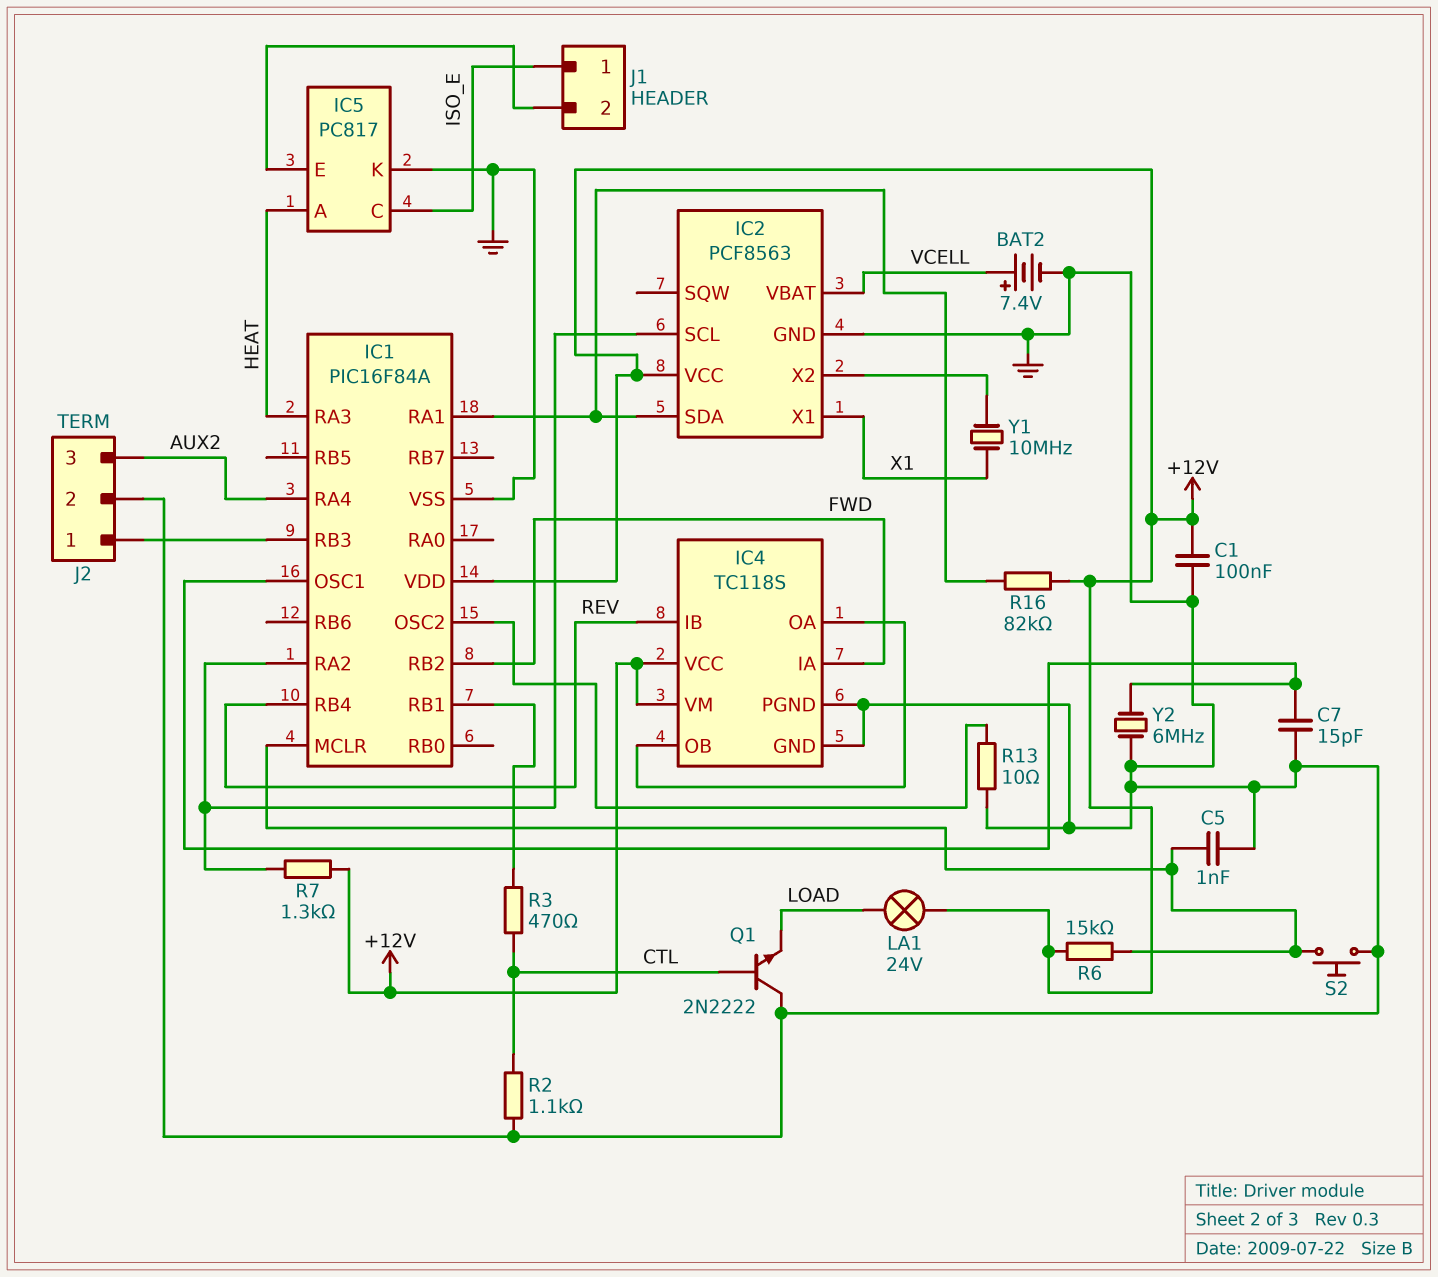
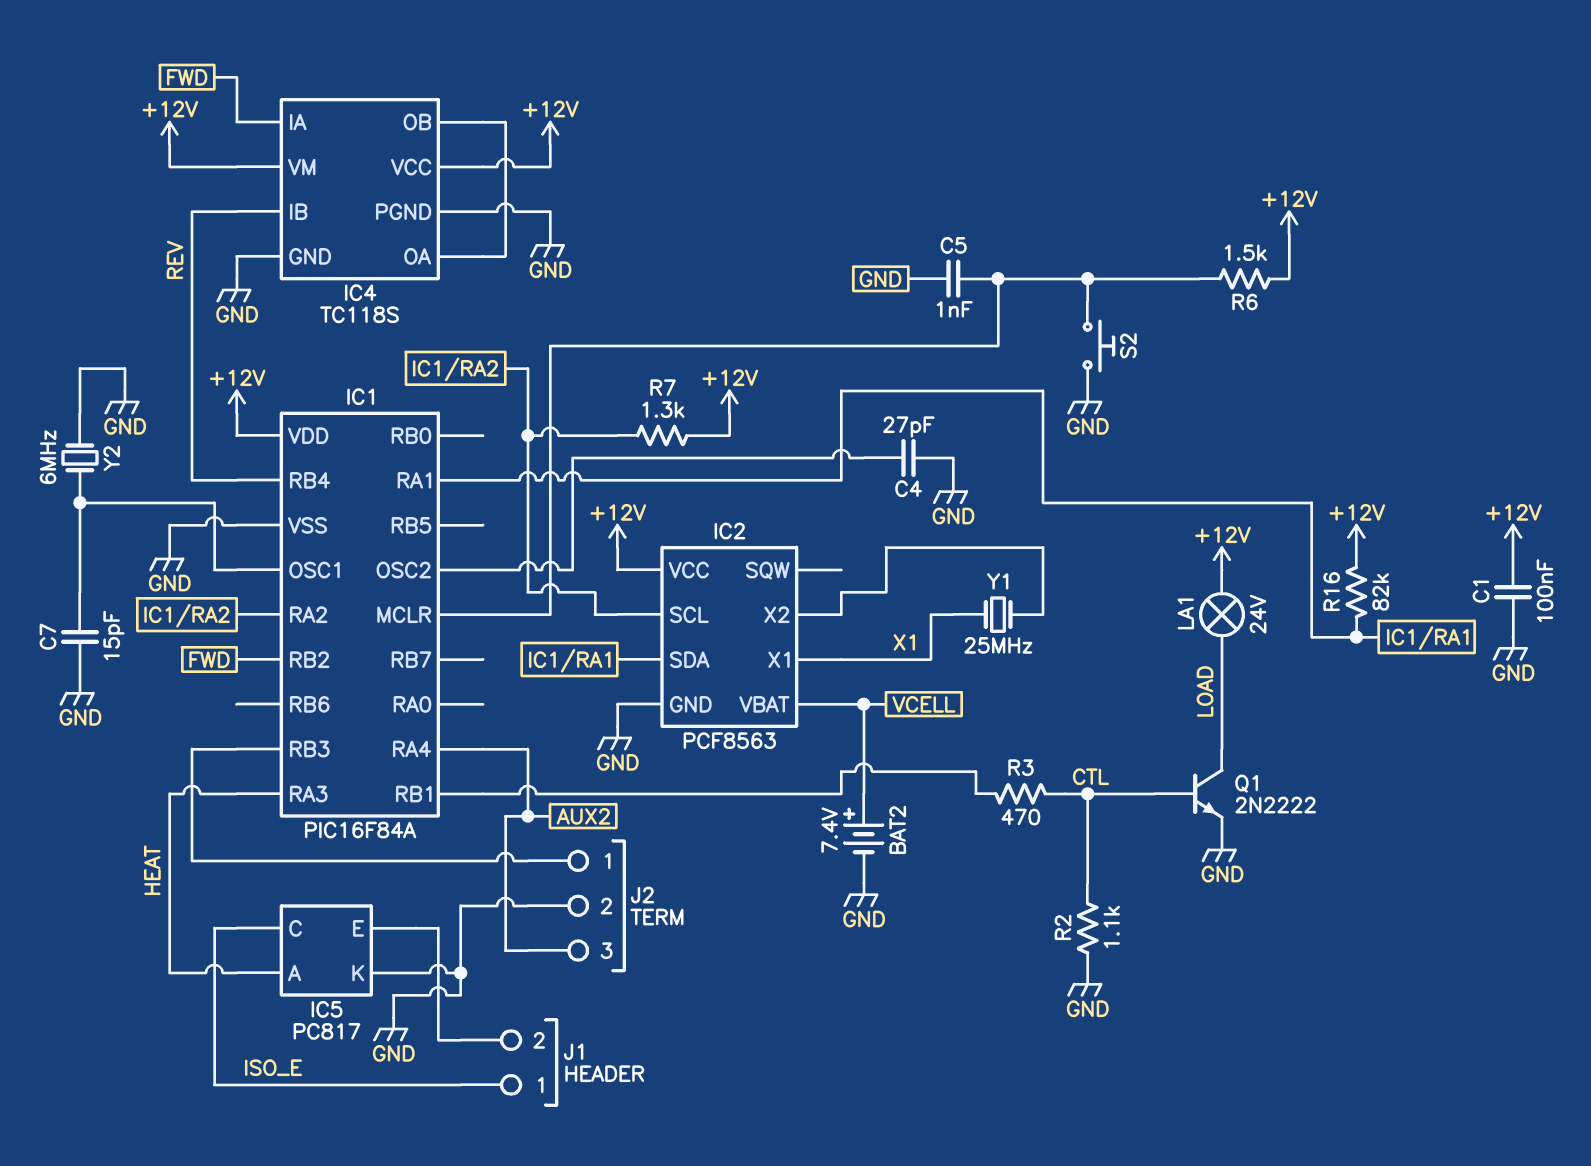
C4: none -> 27pF (GND, IC1/OSC2)
Q1: NPN 2N2222 (B CTL, C GND, E LOAD) -> NPN 2N2222 (B CTL, C LOAD, E GND)
R6: 15k (+12V, IC1/MCLR) -> 1.5k (+12V, IC1/MCLR)
R13: 10 (GND, IC1/OSC2) -> none
Y1: 10MHz (IC2/X2, X1) -> 25MHz (IC2/X2, X1)

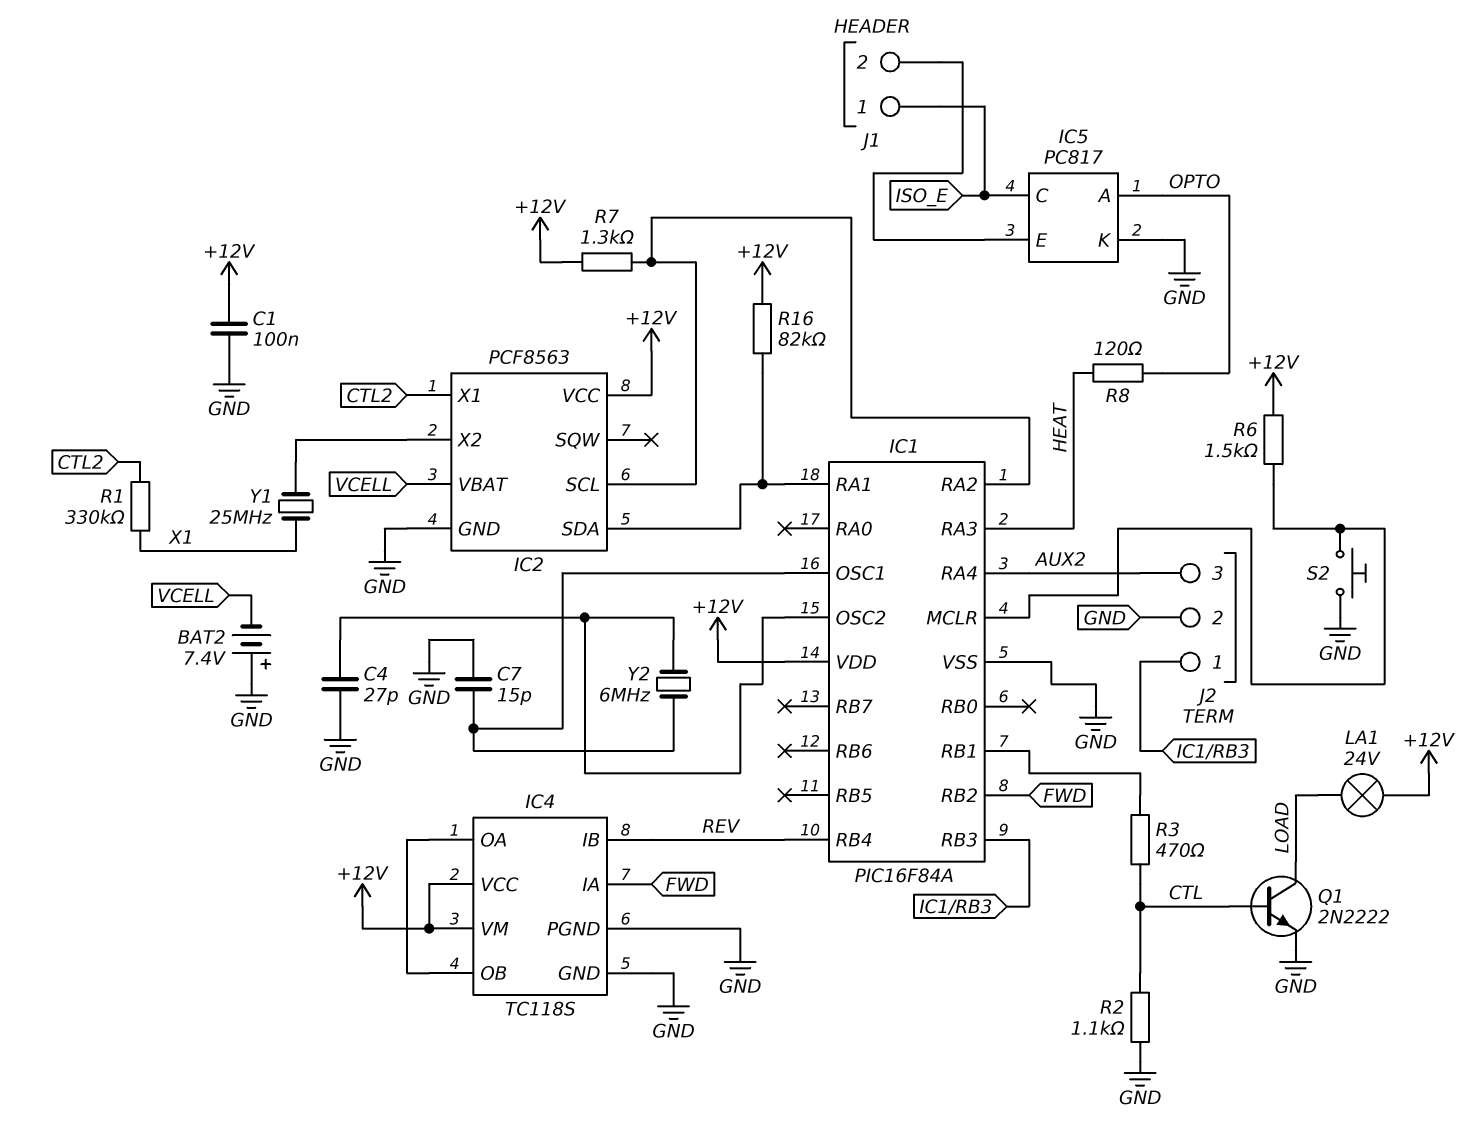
BAT2: 7.4V (plus VCELL, minus GND) -> 7.4V (plus GND, minus VCELL)
C5: 1nF (GND, IC1/MCLR) -> none
IC2 pin X1: X1 -> CTL2
IC5 pin A: HEAT -> OPTO
R1: none -> 330k (CTL2, X1)
R8: none -> 120 (HEAT, OPTO)
Y2: 6MHz (GND, IC1/OSC1) -> 6MHz (IC1/OSC1, IC1/OSC2)

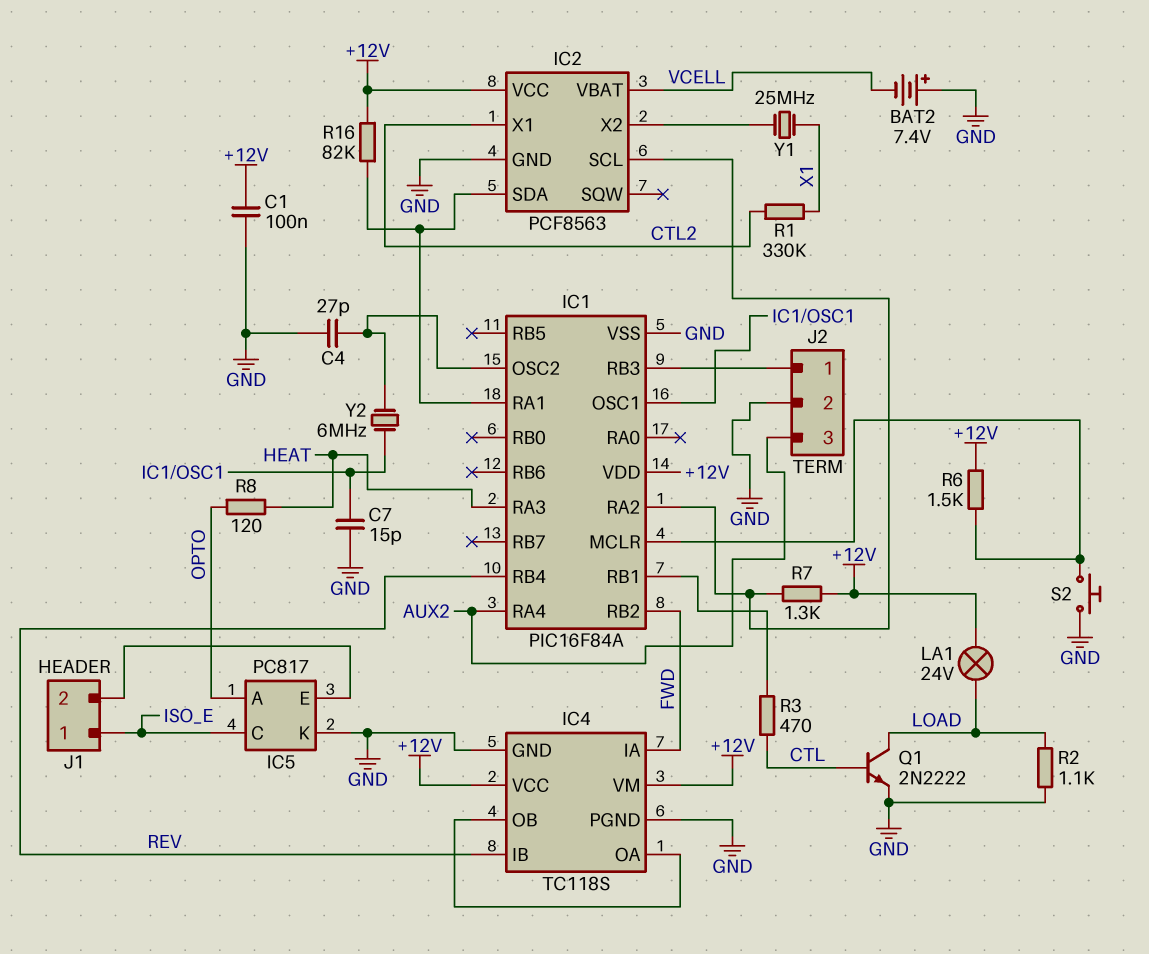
R2: 1.1k (CTL, GND) -> 1.1k (GND, LOAD)

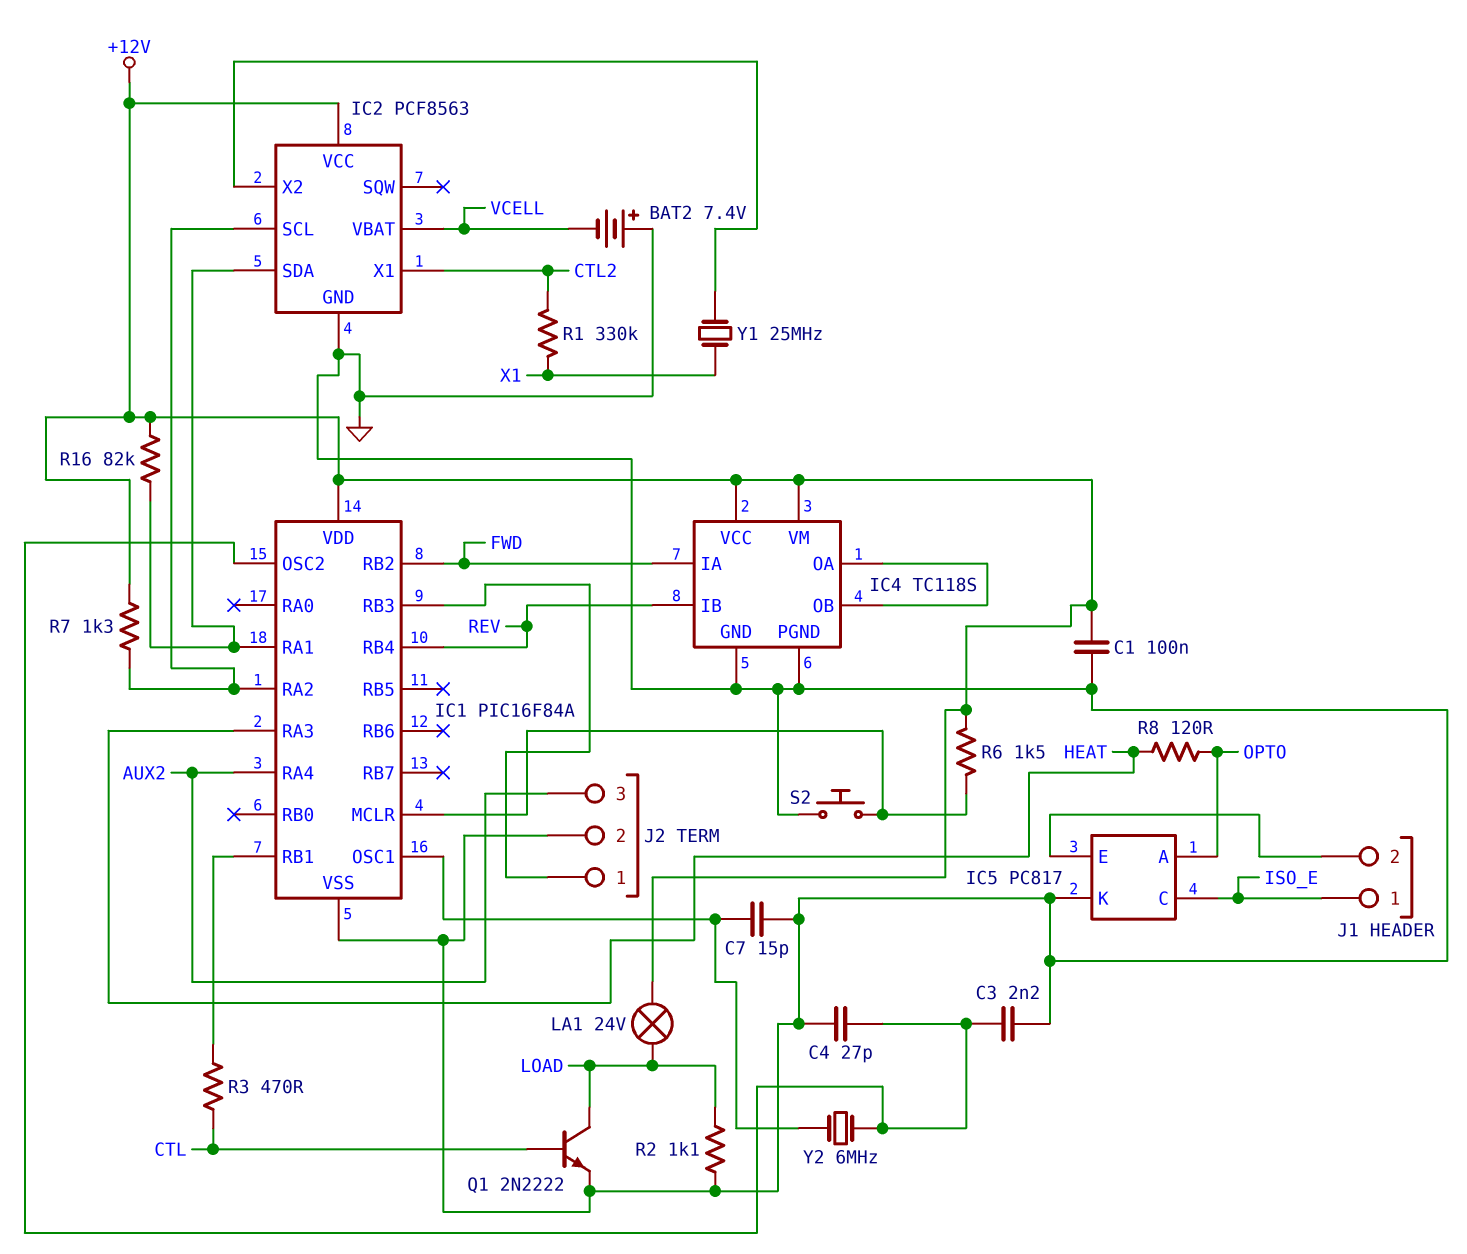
C3: none -> 2.2nF (GND, IC1/OSC2)

